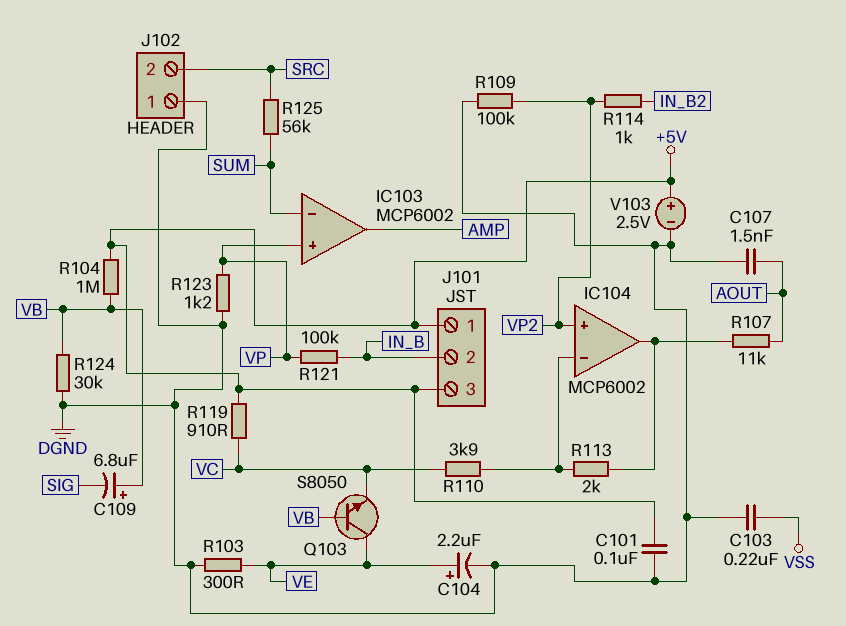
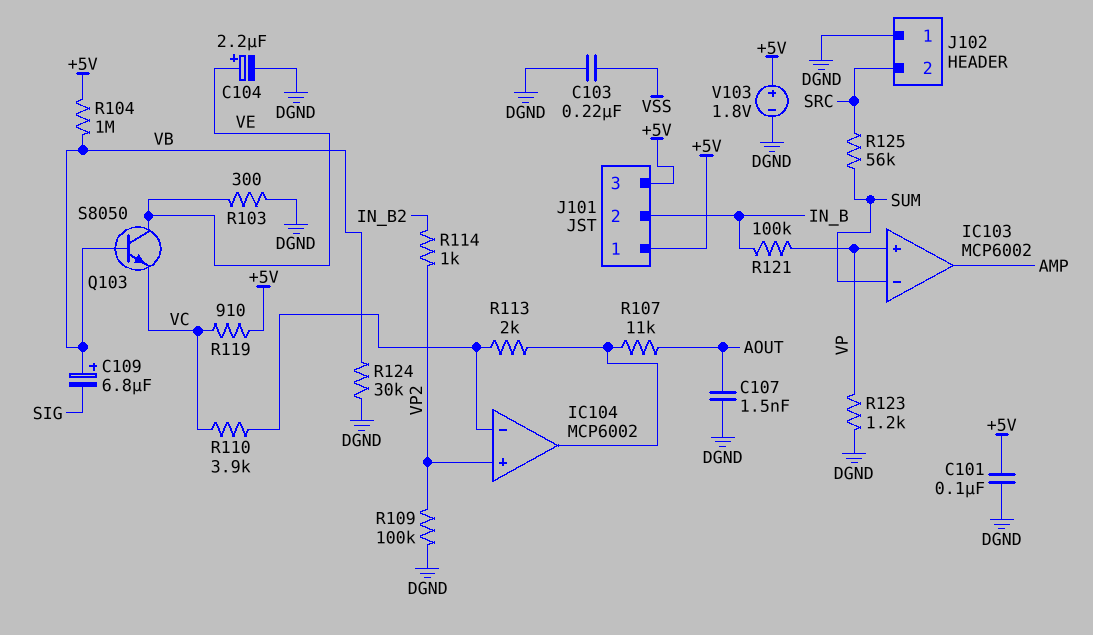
V103: 2.5V (plus +5V, minus DGND) -> 1.8V (plus +5V, minus DGND)

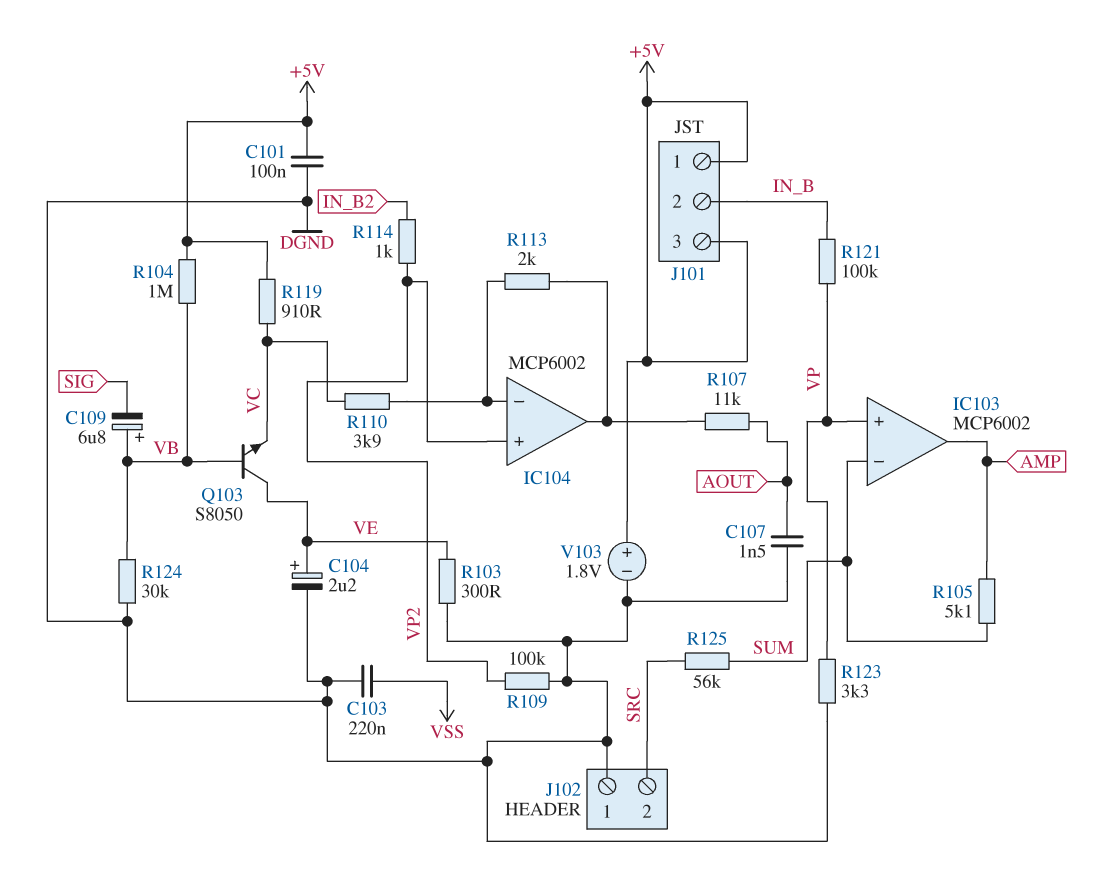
R105: none -> 5.1k (AMP, SUM)
R123: 1.2k (DGND, VP) -> 3.3k (DGND, VP)

